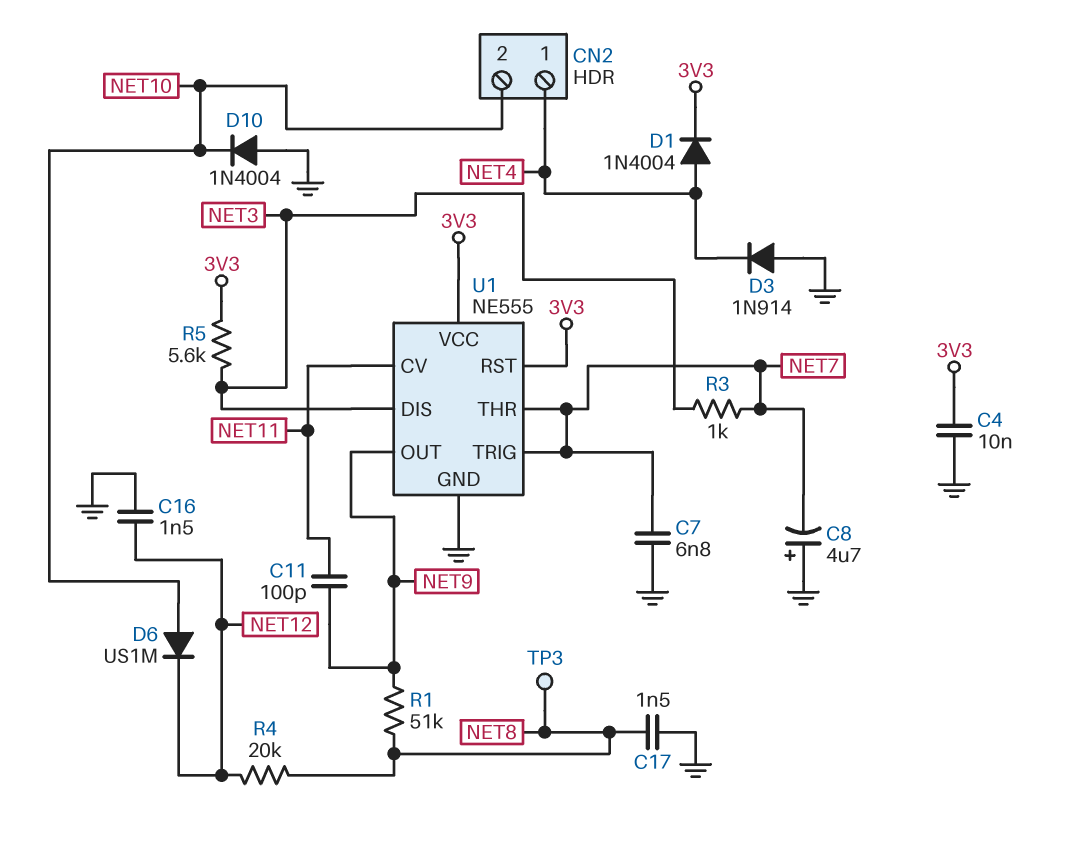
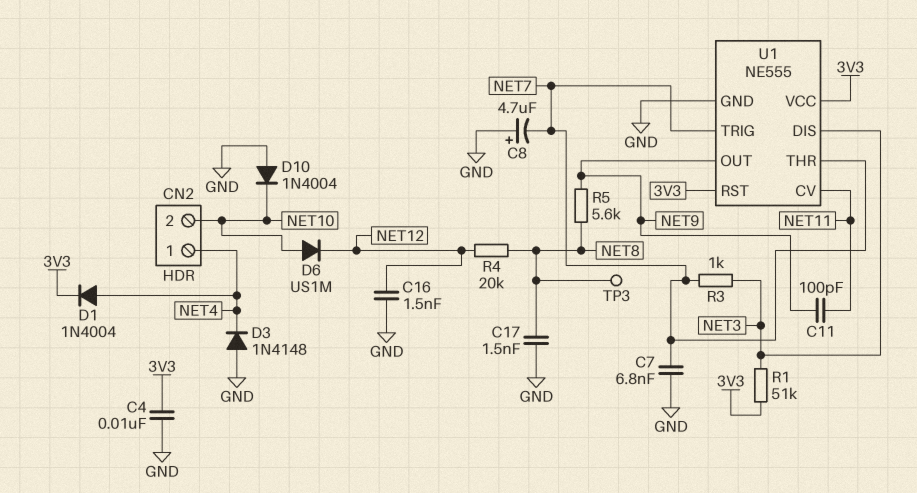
D3: diode 1N914 (A GND, K NET4) -> diode 1N4148 (A GND, K NET4)
R1: 51k (NET8, NET9) -> 51k (3V3, NET3)
R5: 5.6k (3V3, NET3) -> 5.6k (NET8, NET9)

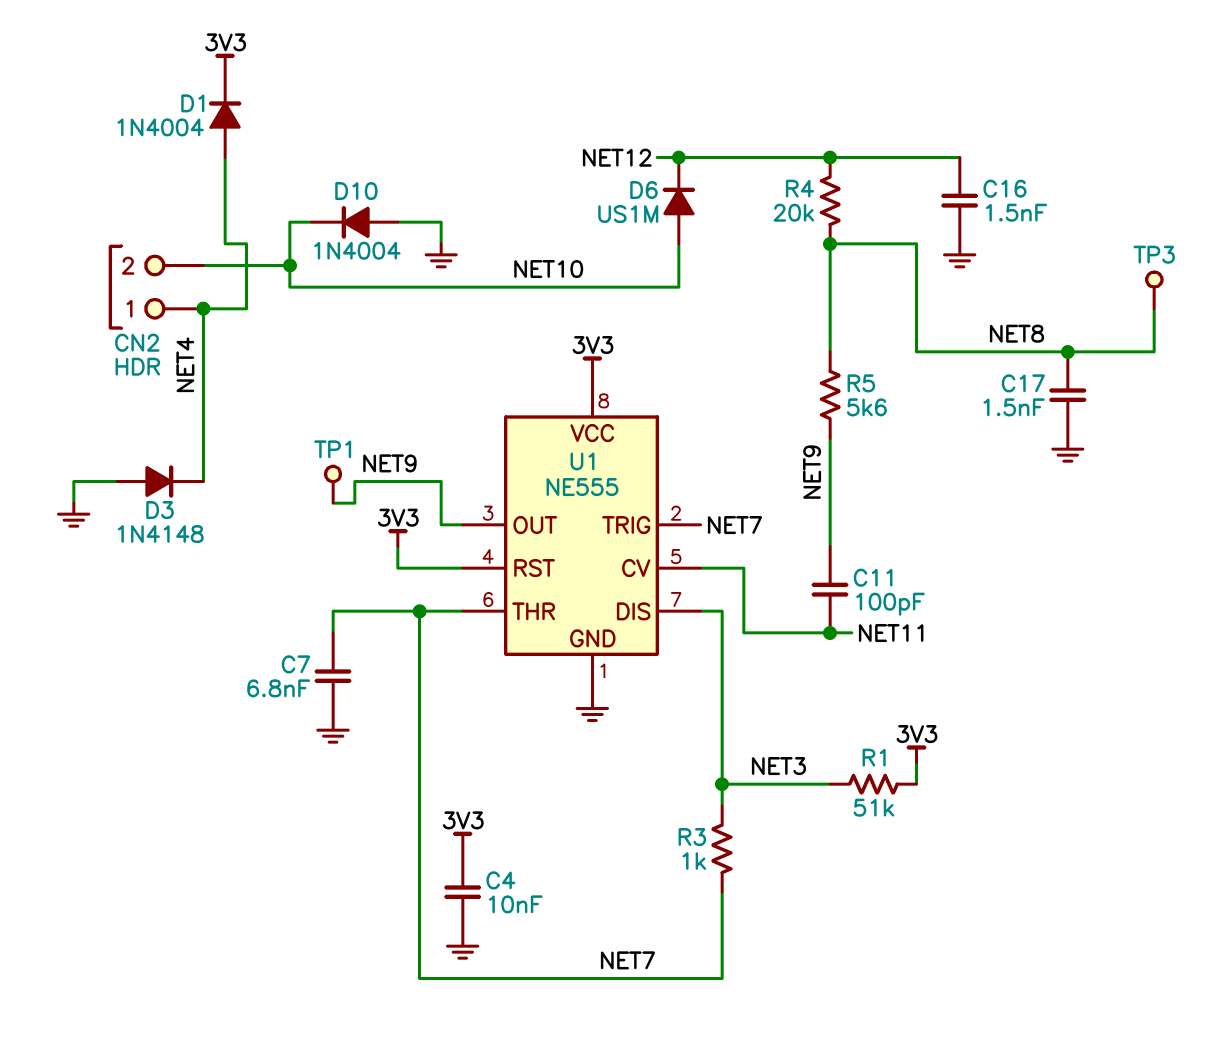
C8: 4.7uF (plus GND, minus NET7) -> none
TP1: none -> test point (NET9)

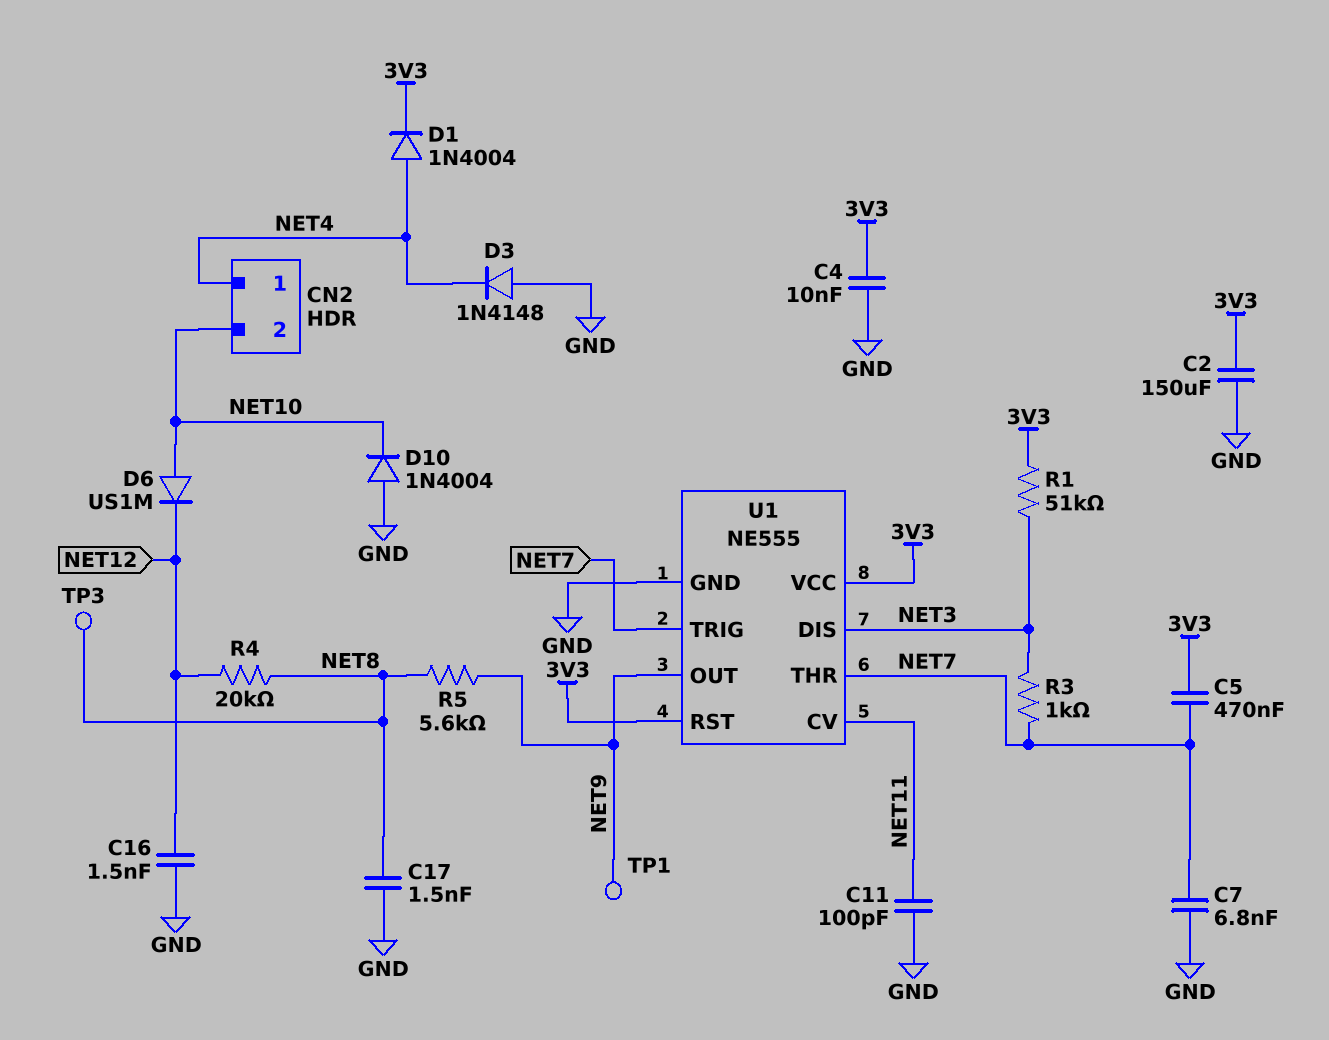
C2: none -> 150uF (3V3, GND)
C5: none -> 470nF (3V3, NET7)
C11: 100pF (NET9, NET11) -> 100pF (GND, NET11)

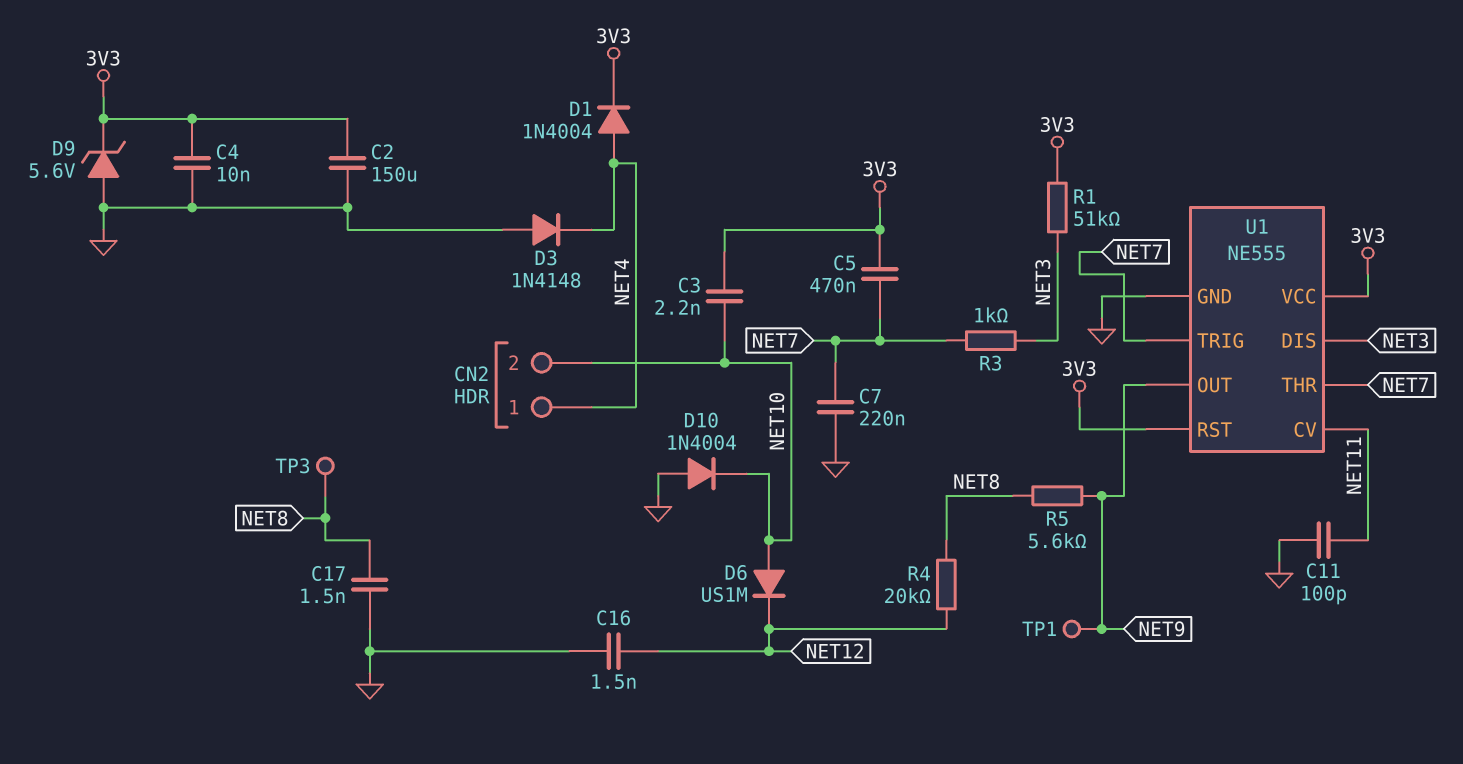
C3: none -> 2.2nF (3V3, NET10)
C7: 6.8nF (GND, NET7) -> 220nF (GND, NET7)
D9: none -> zener 5.6V (A GND, K 3V3)

